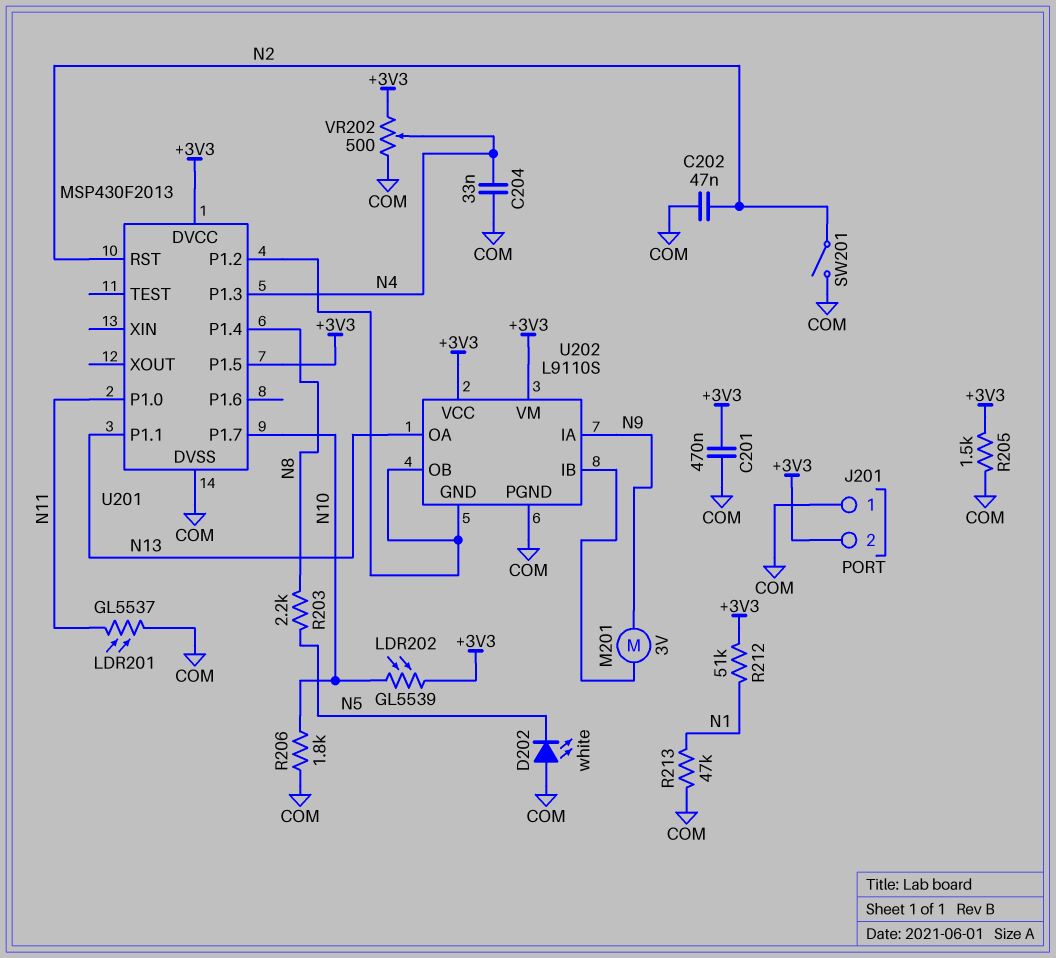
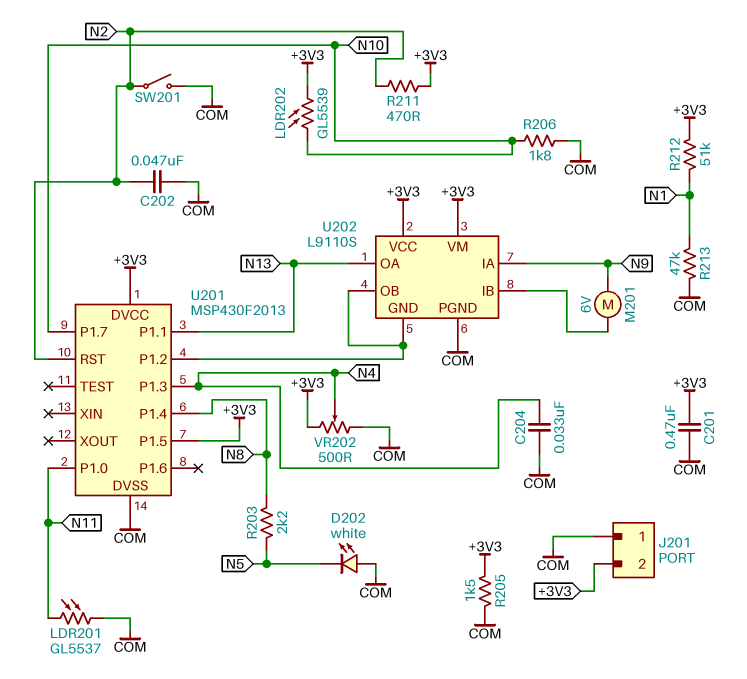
M201: motor 3V (N9, U202/IB) -> motor 6V (N9, U202/IB)
R211: none -> 470 (+3V3, N2)

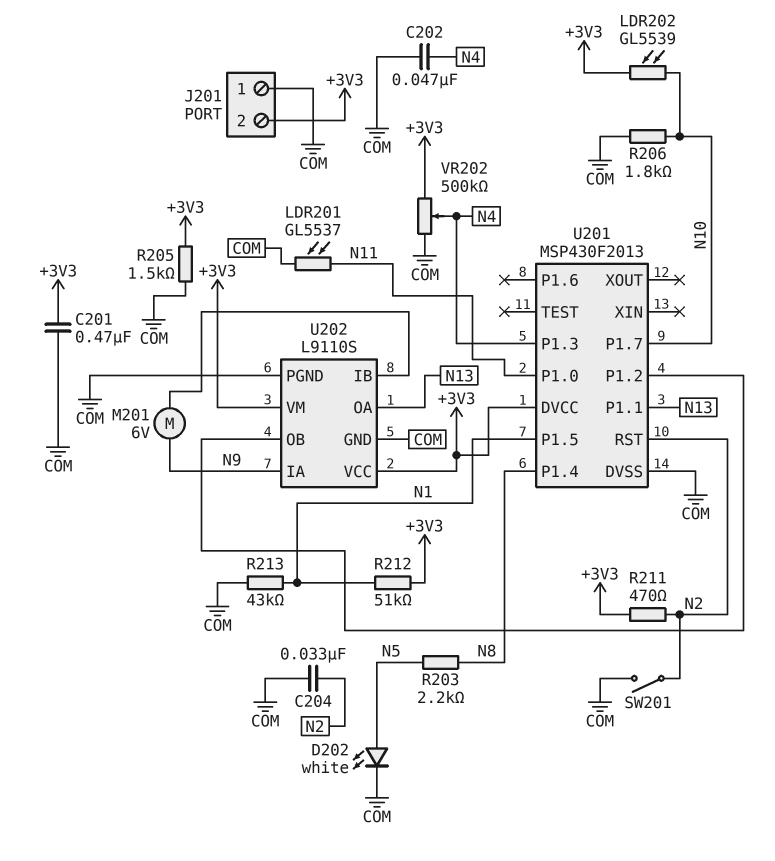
C202: 47nF (COM, N2) -> 47nF (COM, N4)
C204: 33nF (COM, N4) -> 33nF (COM, N2)
D202: LED white (A COM, K N5) -> LED white (A N5, K COM)
R213: 47k (COM, N1) -> 43k (COM, N1)
U201 pin P1.5: +3V3 -> N1
U202 pin GND: U201/P1.2 -> COM
VR202: 500 (+3V3, COM, wiper N4) -> 500k (+3V3, COM, wiper N4)

